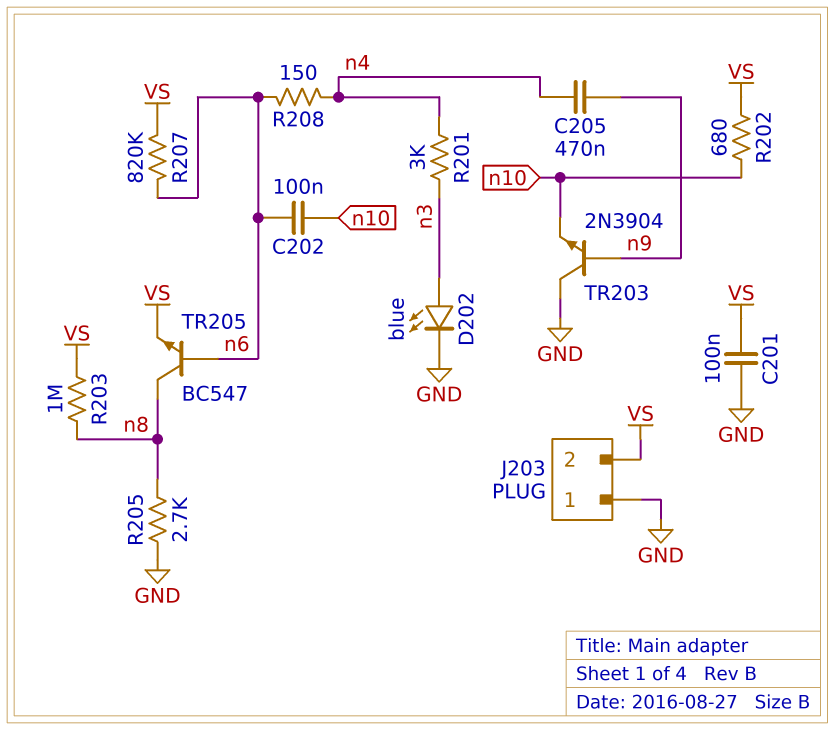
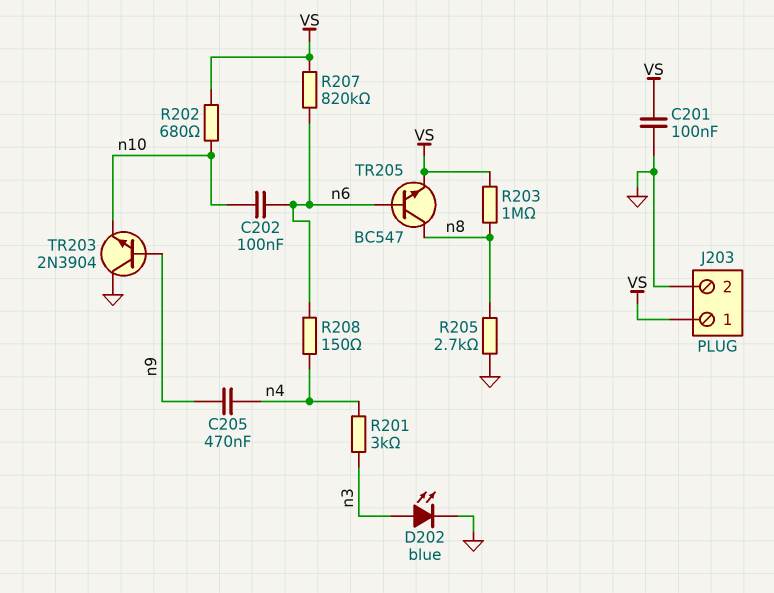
J203 pin 1: GND -> VS
J203 pin 2: VS -> GND

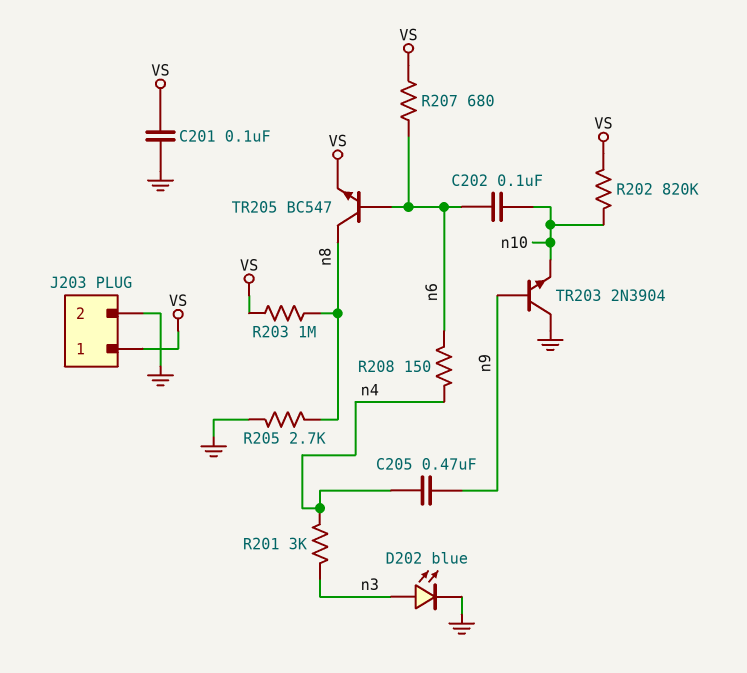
R202: 680 (VS, n10) -> 820k (VS, n10)
R207: 820k (VS, n6) -> 680 (VS, n6)

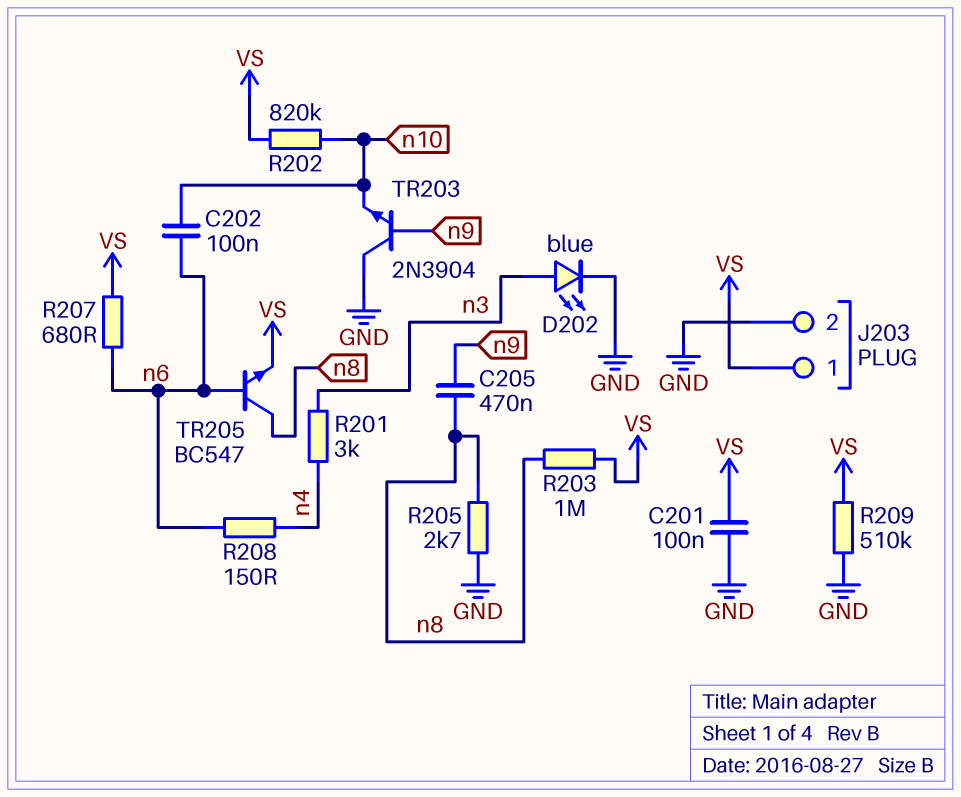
C205: 470nF (n4, n9) -> 470nF (n8, n9)
R209: none -> 510k (GND, VS)

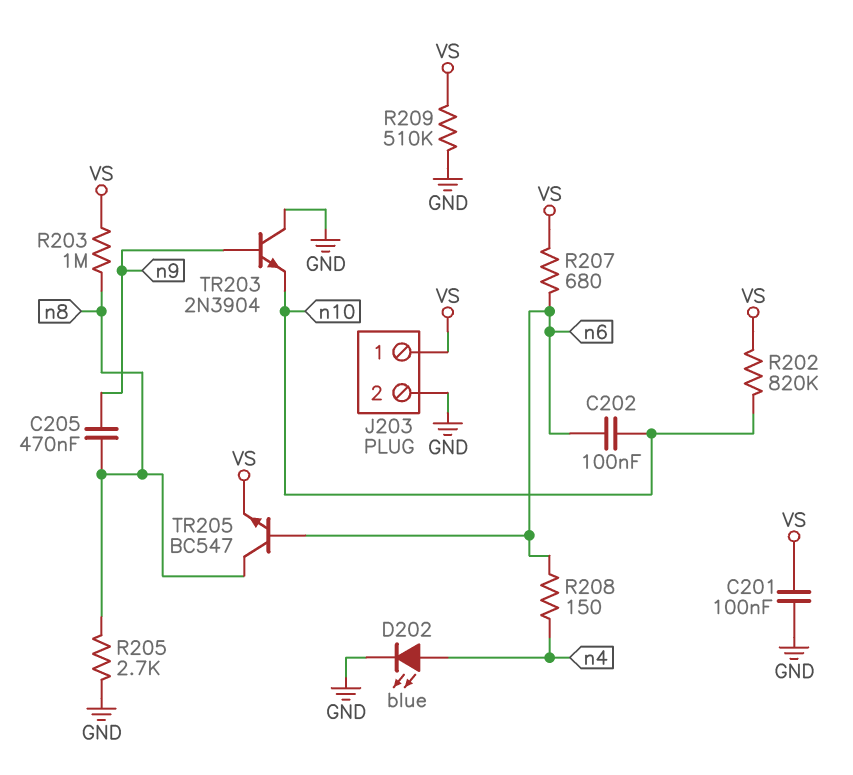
D202: LED blue (A n3, K GND) -> LED blue (A n4, K GND)
R201: 3k (n3, n4) -> none

